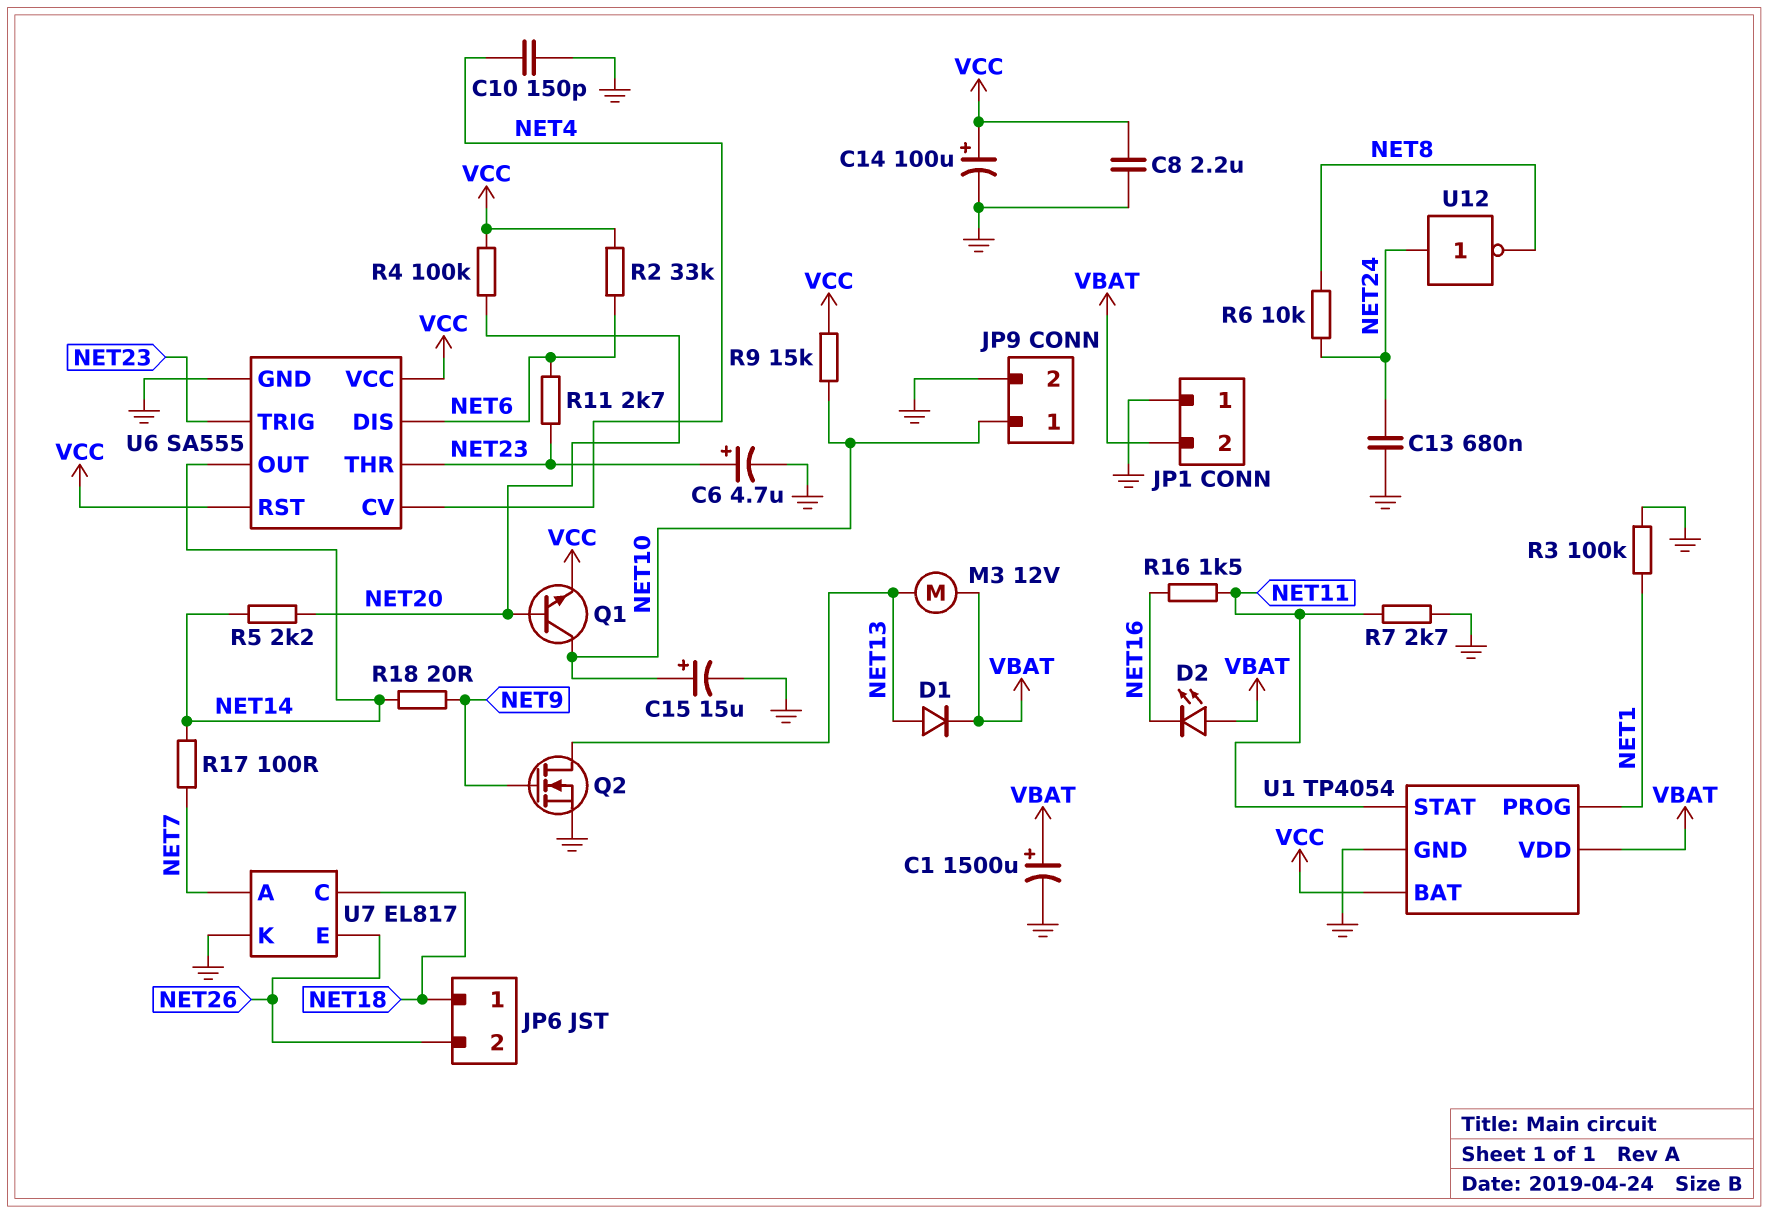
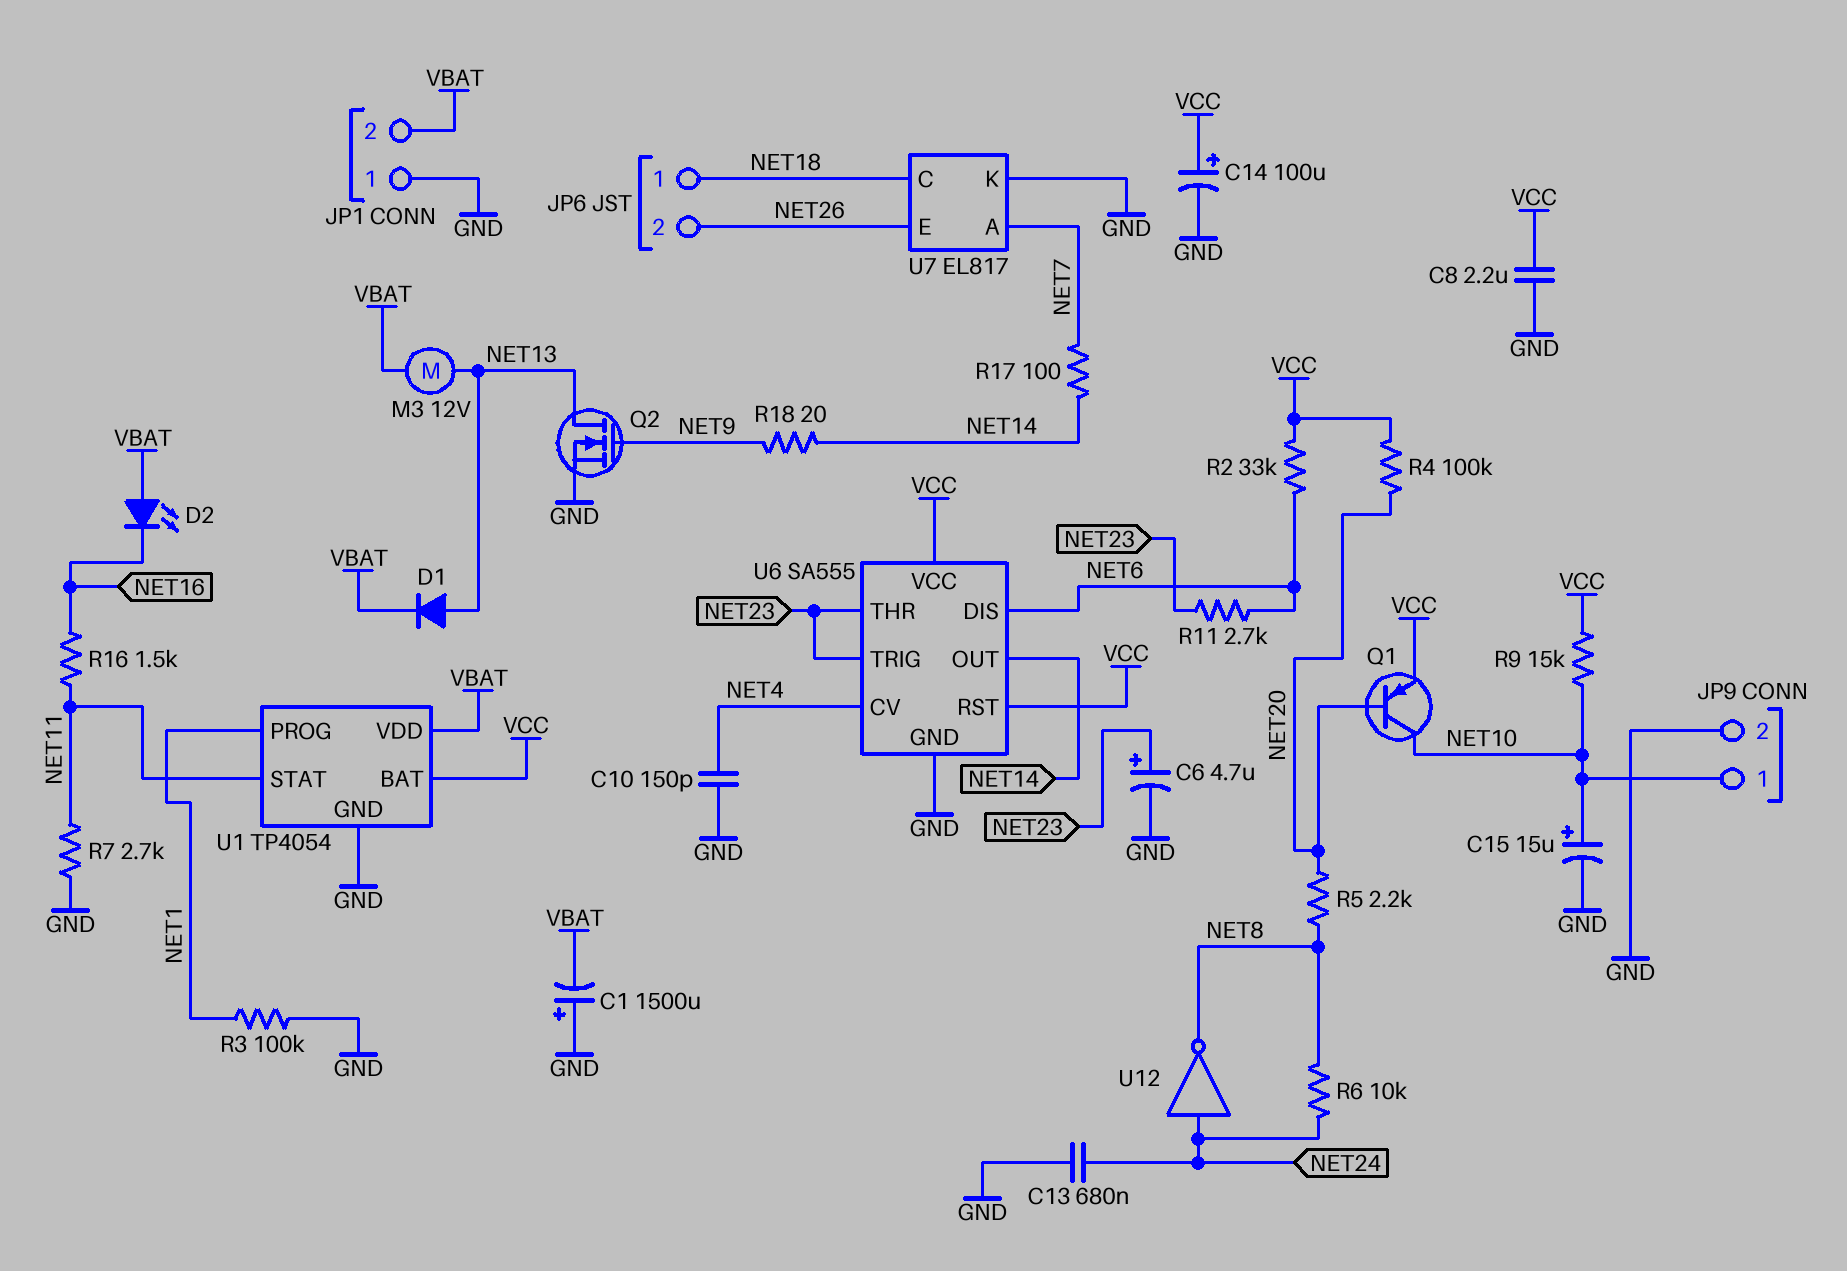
C1: 1500uF (plus VBAT, minus GND) -> 1500uF (plus GND, minus VBAT)
Q1: NPN (B NET20, C NET10, E VCC) -> PNP (B NET20, C NET10, E VCC)
R5: 2.2k (NET14, NET20) -> 2.2k (NET8, NET20)

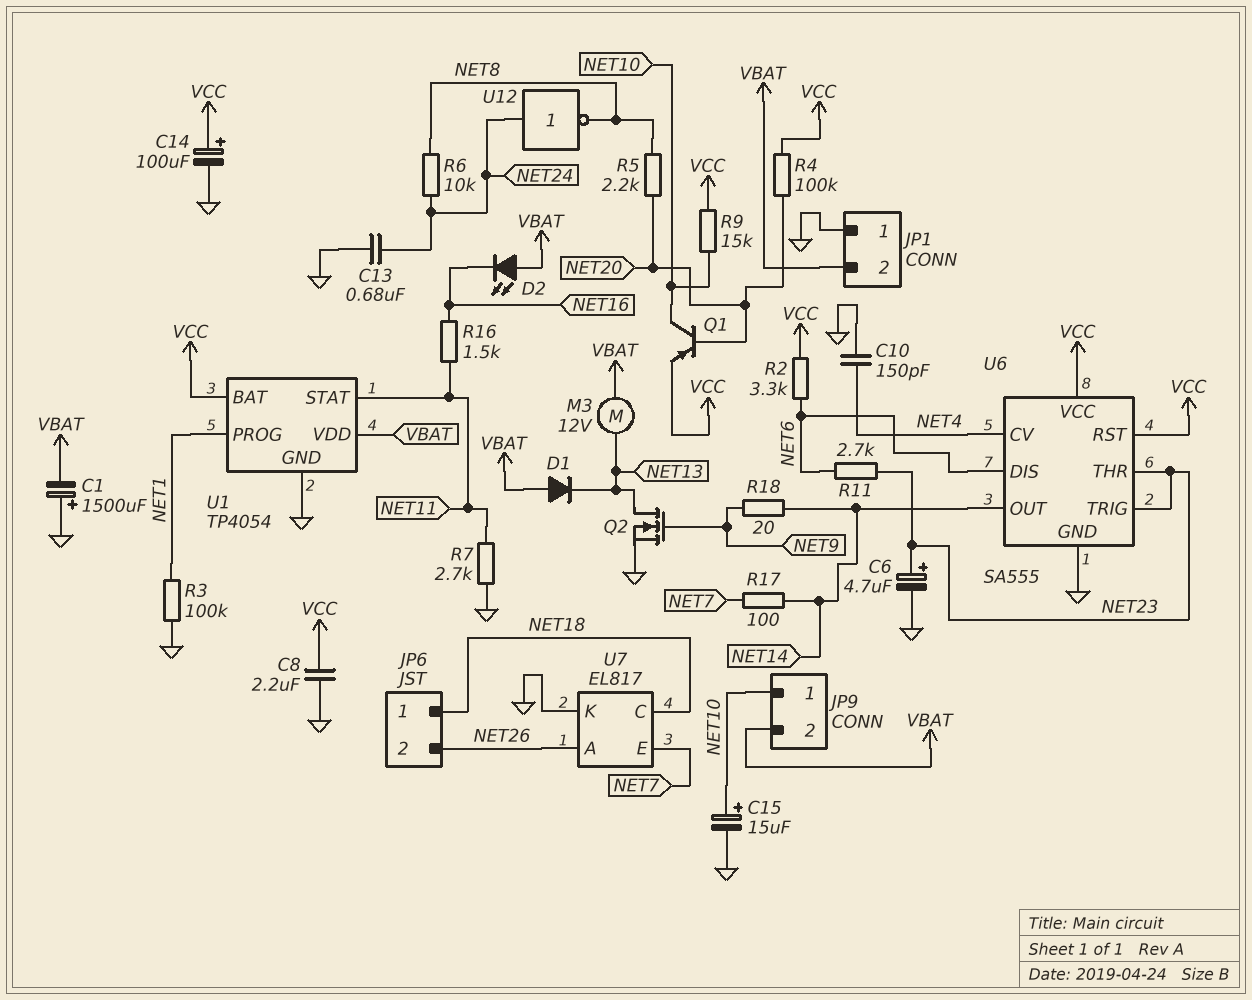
D1: diode (A NET13, K VBAT) -> diode (A VBAT, K NET13)
JP9 pin 2: GND -> VBAT
R2: 33k (NET6, VCC) -> 3.3k (NET6, VCC)
U7 pin A: NET7 -> NET26
U7 pin E: NET26 -> NET7

